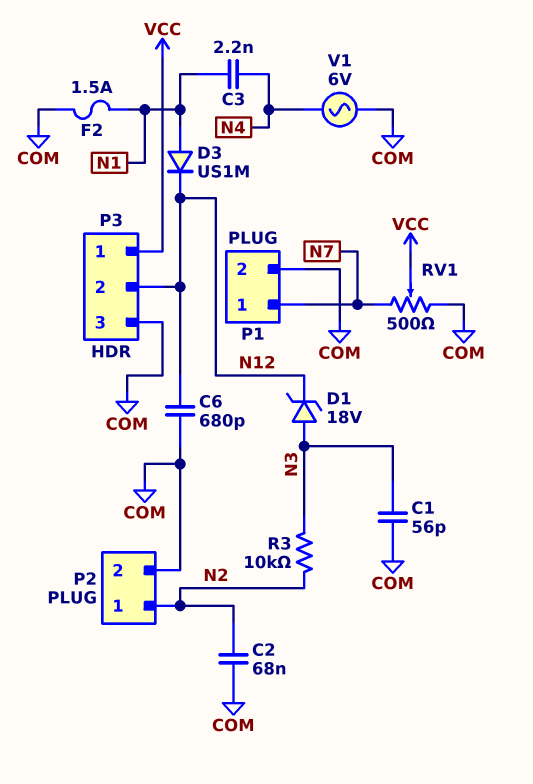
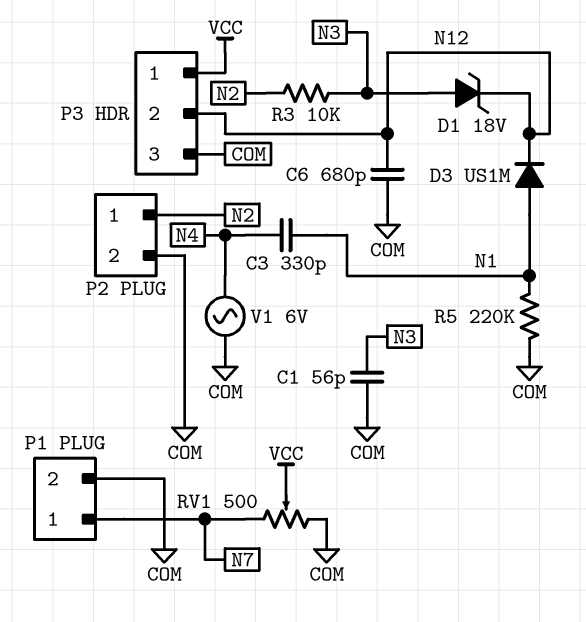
C2: 68nF (COM, N2) -> none
C3: 2.2nF (N1, N4) -> 330pF (N1, N4)
F2: 1.5A (COM, N1) -> none
R5: none -> 220k (COM, N1)

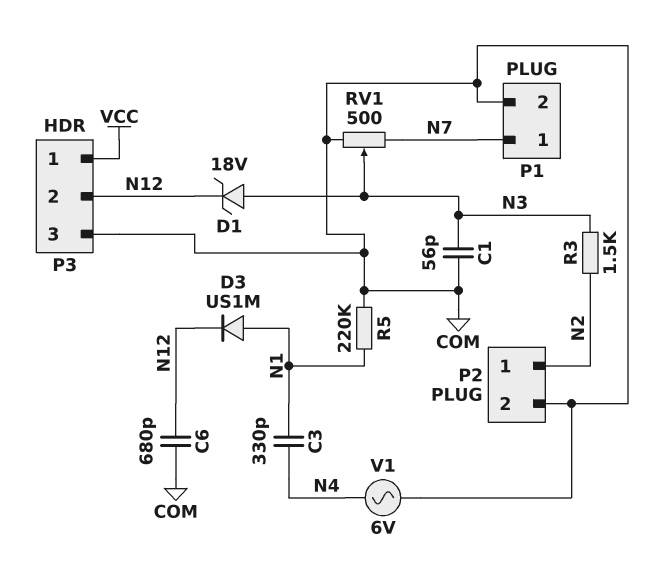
R3: 10k (N2, N3) -> 1.5k (N2, N3)
RV1: 500 (COM, N7, wiper VCC) -> 500 (COM, N7, wiper N3)

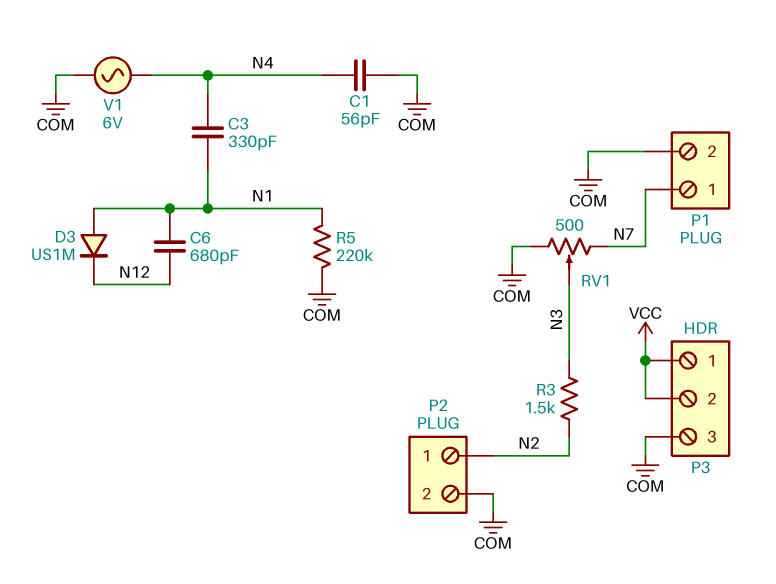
C1: 56pF (COM, N3) -> 56pF (COM, N4)
C6: 680pF (COM, N12) -> 680pF (N1, N12)
D1: zener 18V (A N3, K N12) -> none
P3 pin 2: N12 -> VCC

